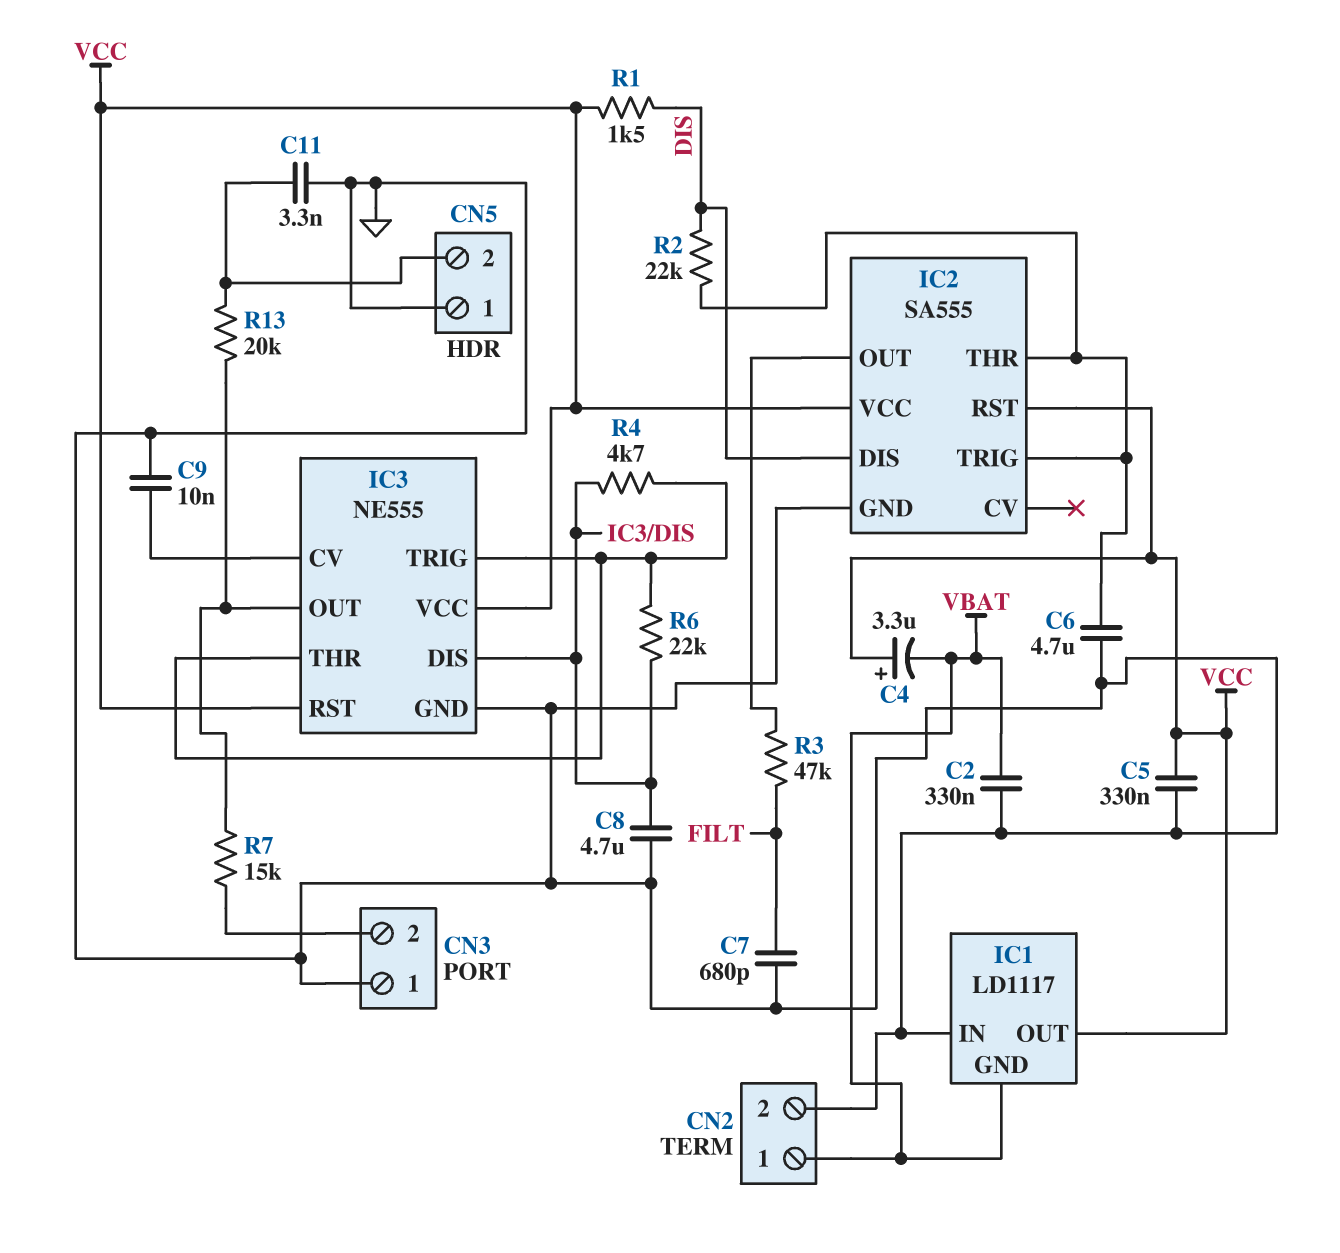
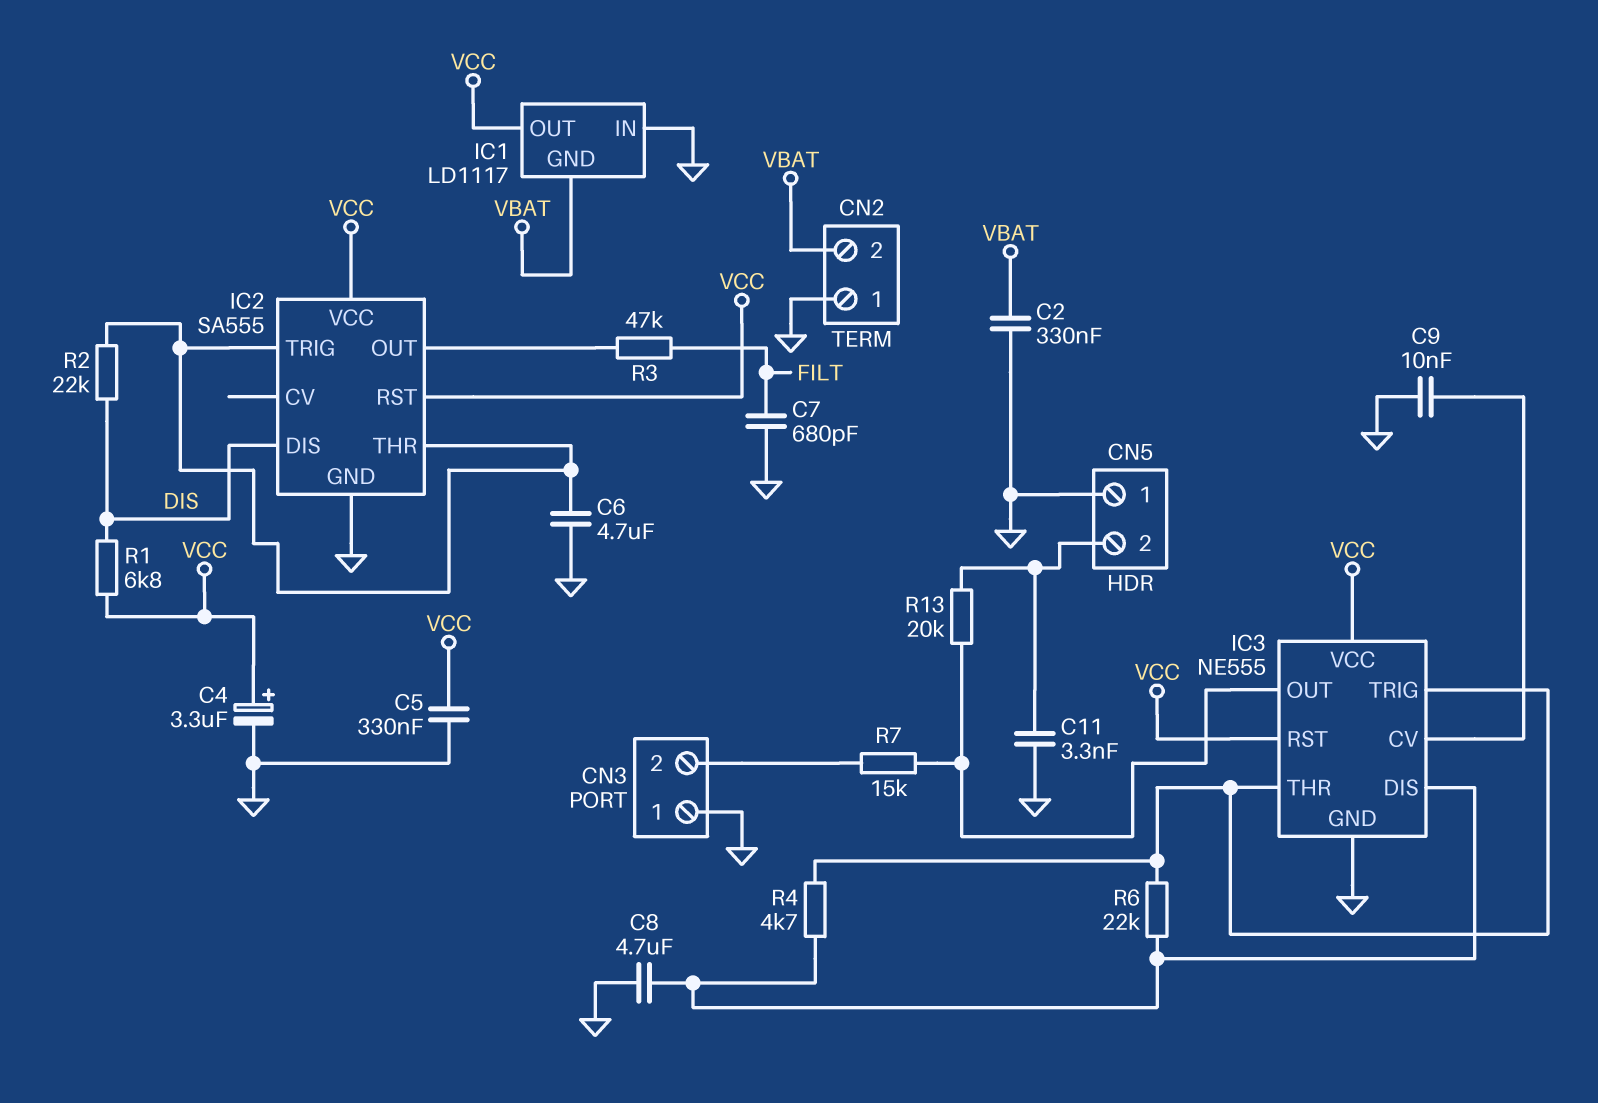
C4: 3.3uF (plus VCC, minus VBAT) -> 3.3uF (plus VCC, minus GND)
CN2 pin 1: VBAT -> GND
CN2 pin 2: GND -> VBAT
R1: 1.5k (DIS, VCC) -> 6.8k (DIS, VCC)

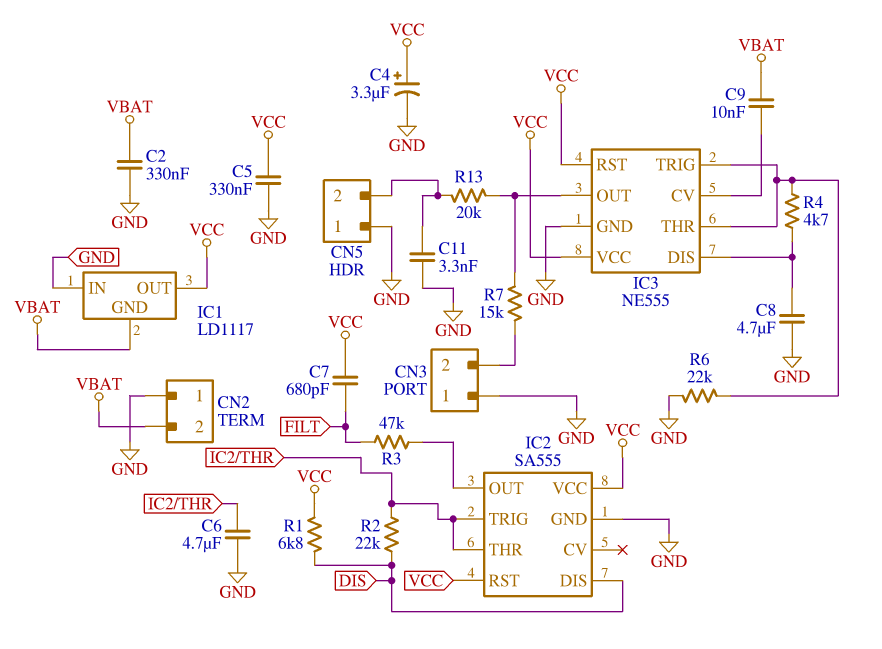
C7: 680pF (FILT, GND) -> 680pF (FILT, VCC)
C9: 10nF (GND, IC3/CV) -> 10nF (IC3/CV, VBAT)
R6: 22k (IC3/DIS, IC3/THR) -> 22k (GND, IC3/THR)

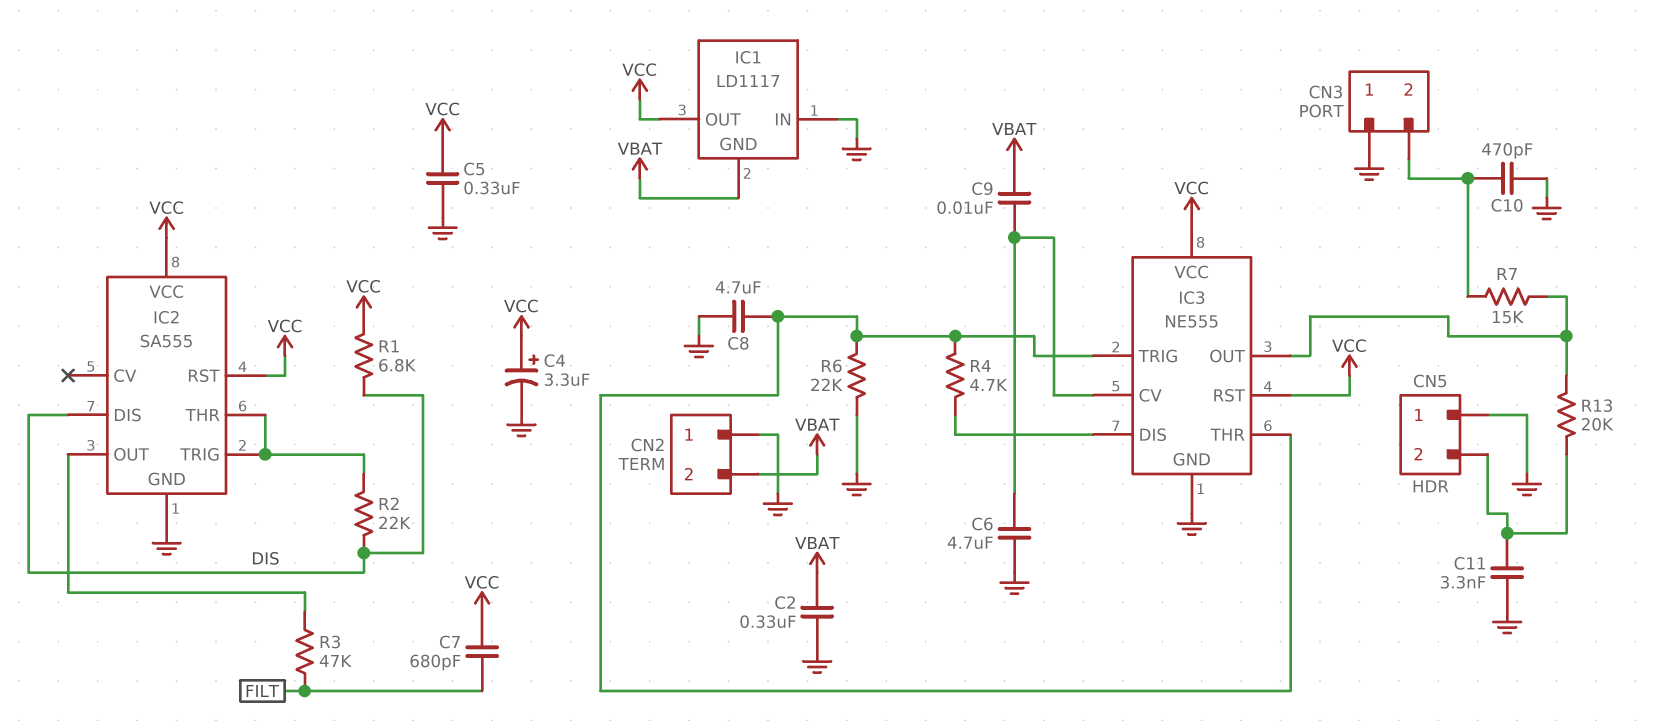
C6: 4.7uF (GND, IC2/THR) -> 4.7uF (GND, IC3/CV)
C8: 4.7uF (GND, IC3/DIS) -> 4.7uF (GND, IC3/THR)
C10: none -> 470pF (CN3/2, GND)

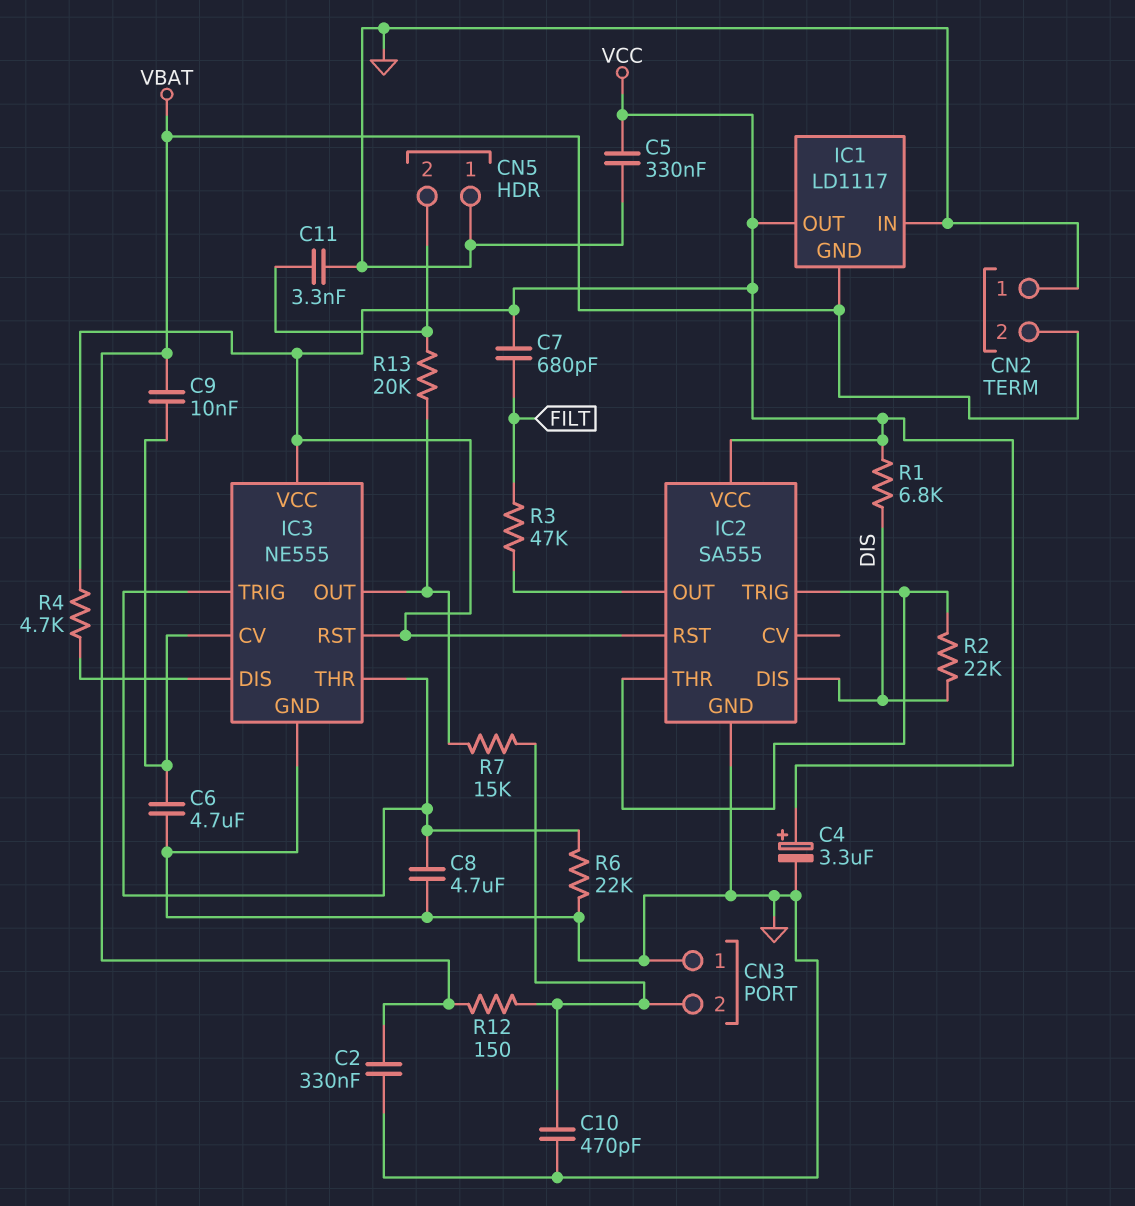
R4: 4.7k (IC3/DIS, IC3/THR) -> 4.7k (IC3/DIS, VCC)
R12: none -> 150 (CN3/2, VBAT)

